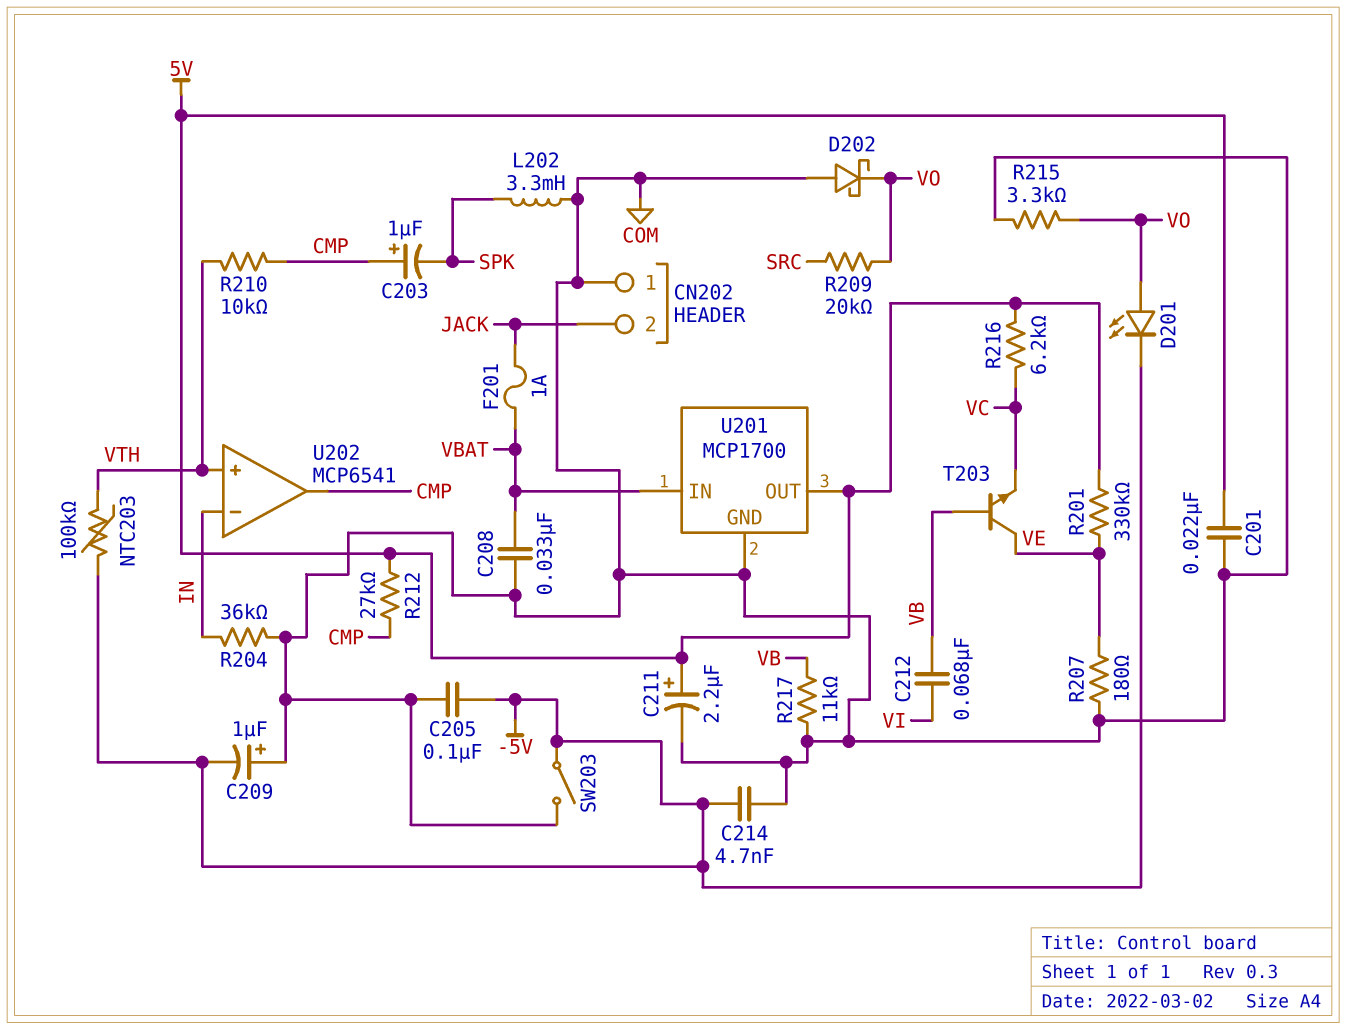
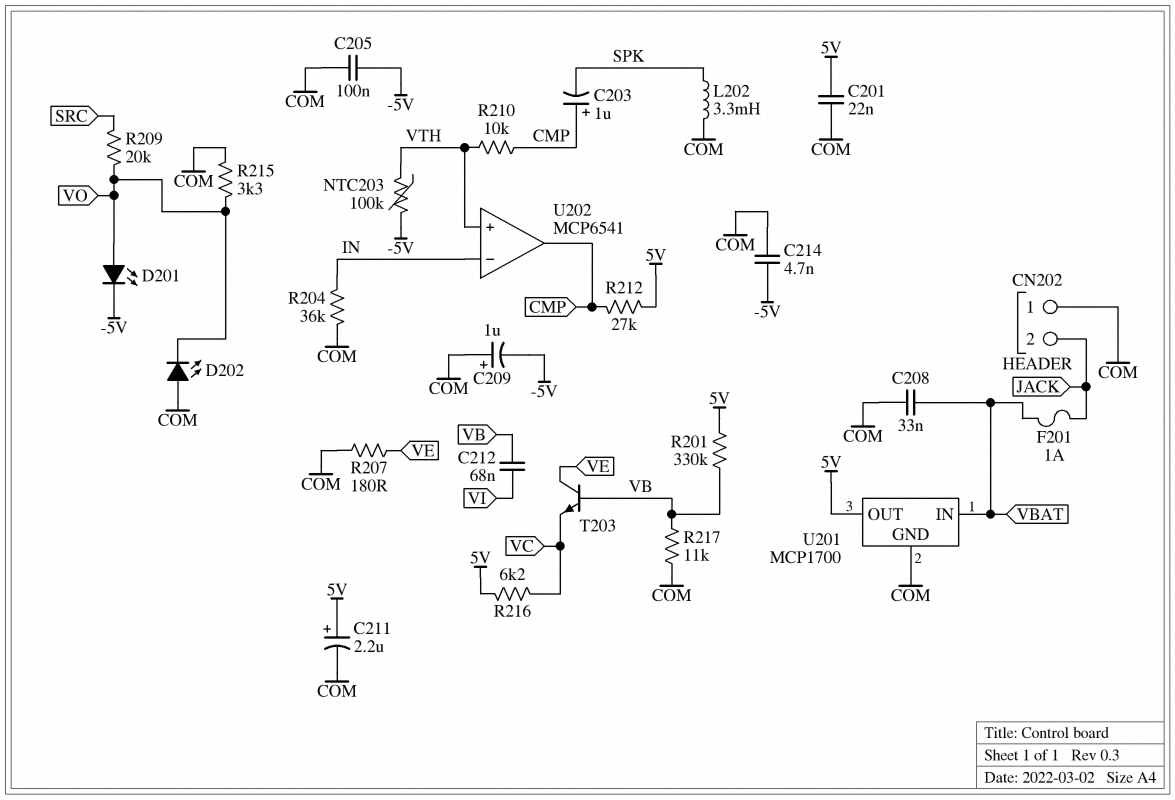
D202: schottky (A COM, K VO) -> LED (A COM, K VO)
R201: 330k (5V, VE) -> 330k (5V, VB)
SW203: switch (-5V, COM) -> none

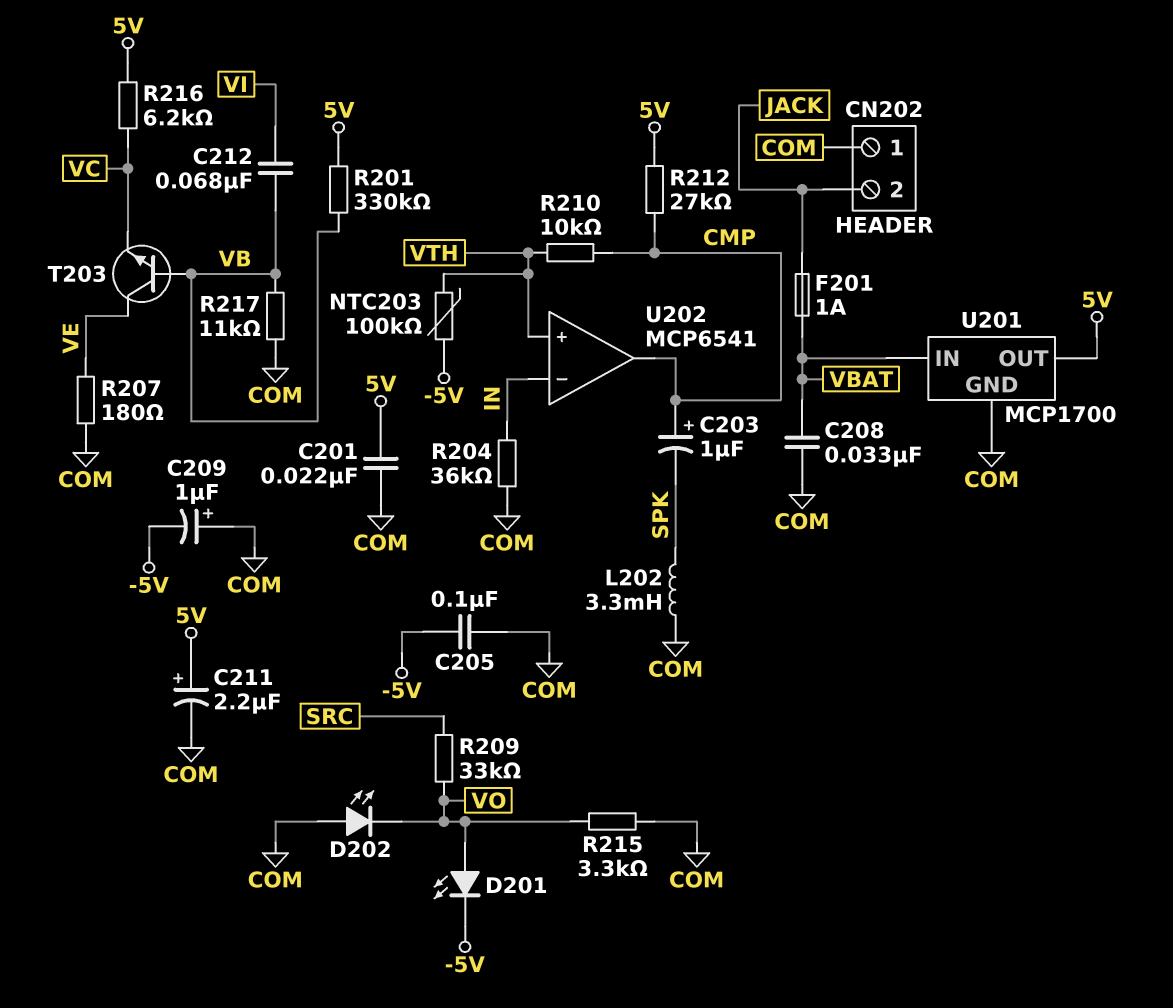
C214: 4.7nF (-5V, COM) -> none
R209: 20k (SRC, VO) -> 33k (SRC, VO)

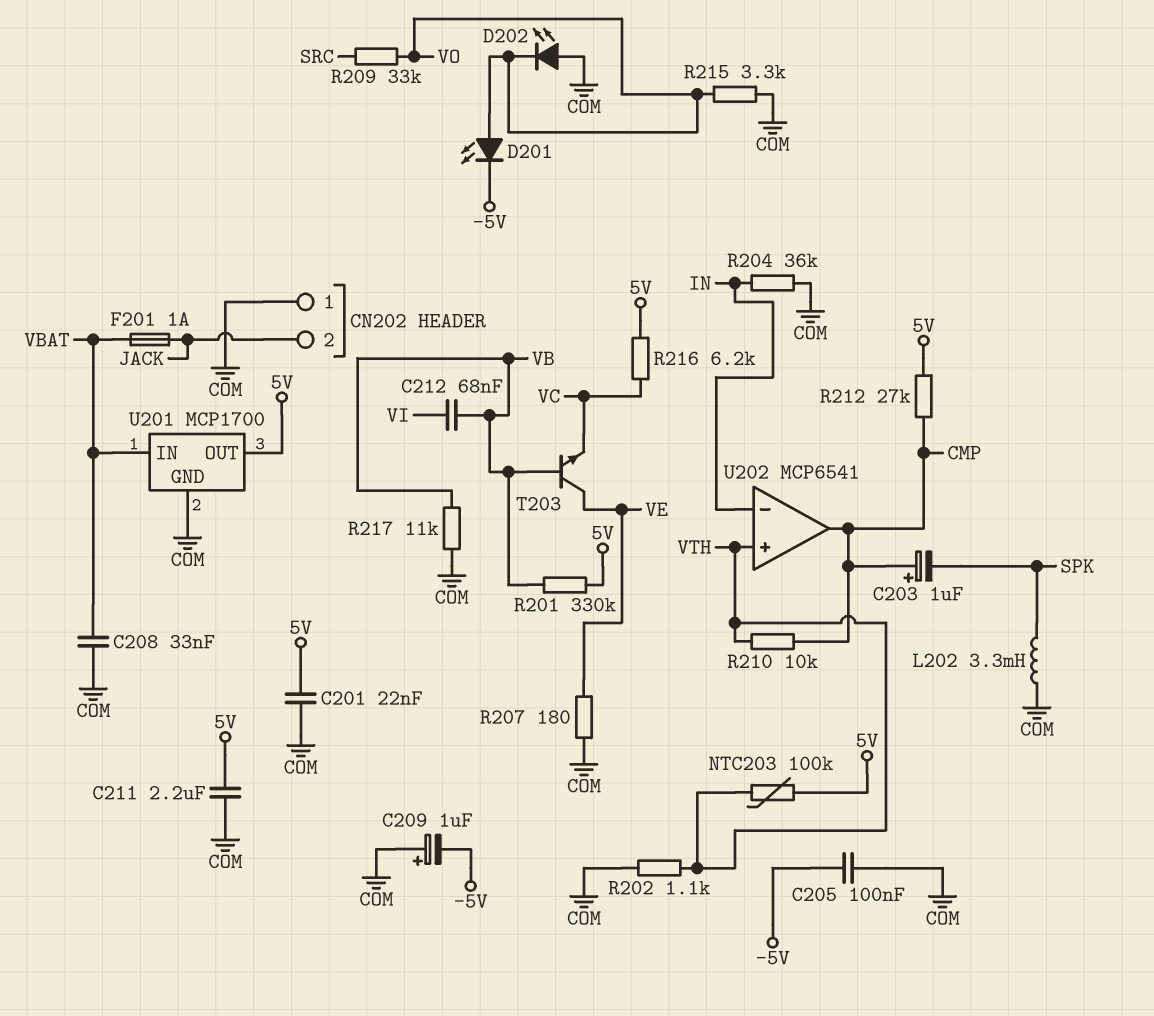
C211: 2.2uF (plus 5V, minus COM) -> 2.2uF (5V, COM)
NTC203: 100k (-5V, VTH) -> 100k (5V, VTH)
R202: none -> 1.1k (COM, VTH)

